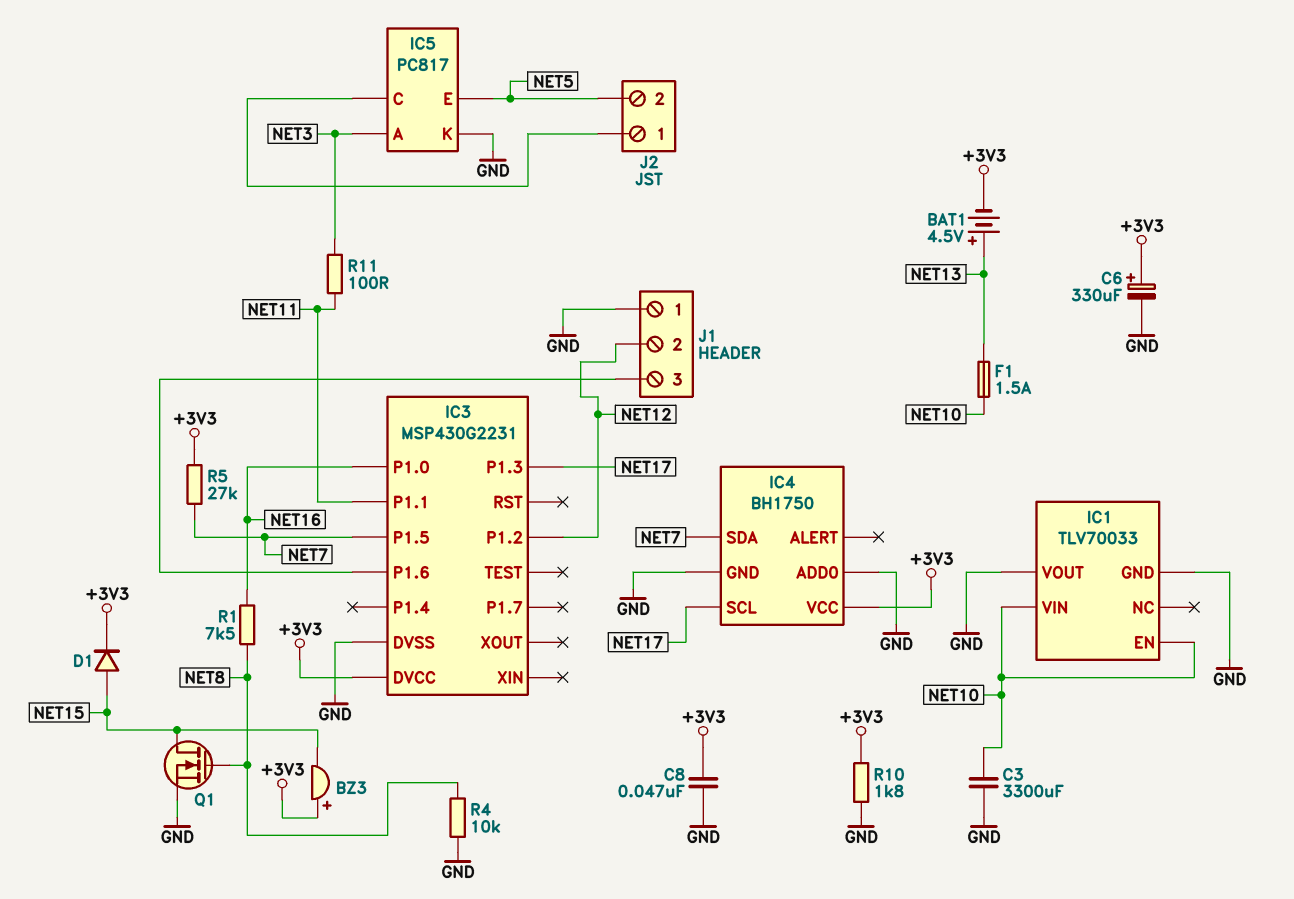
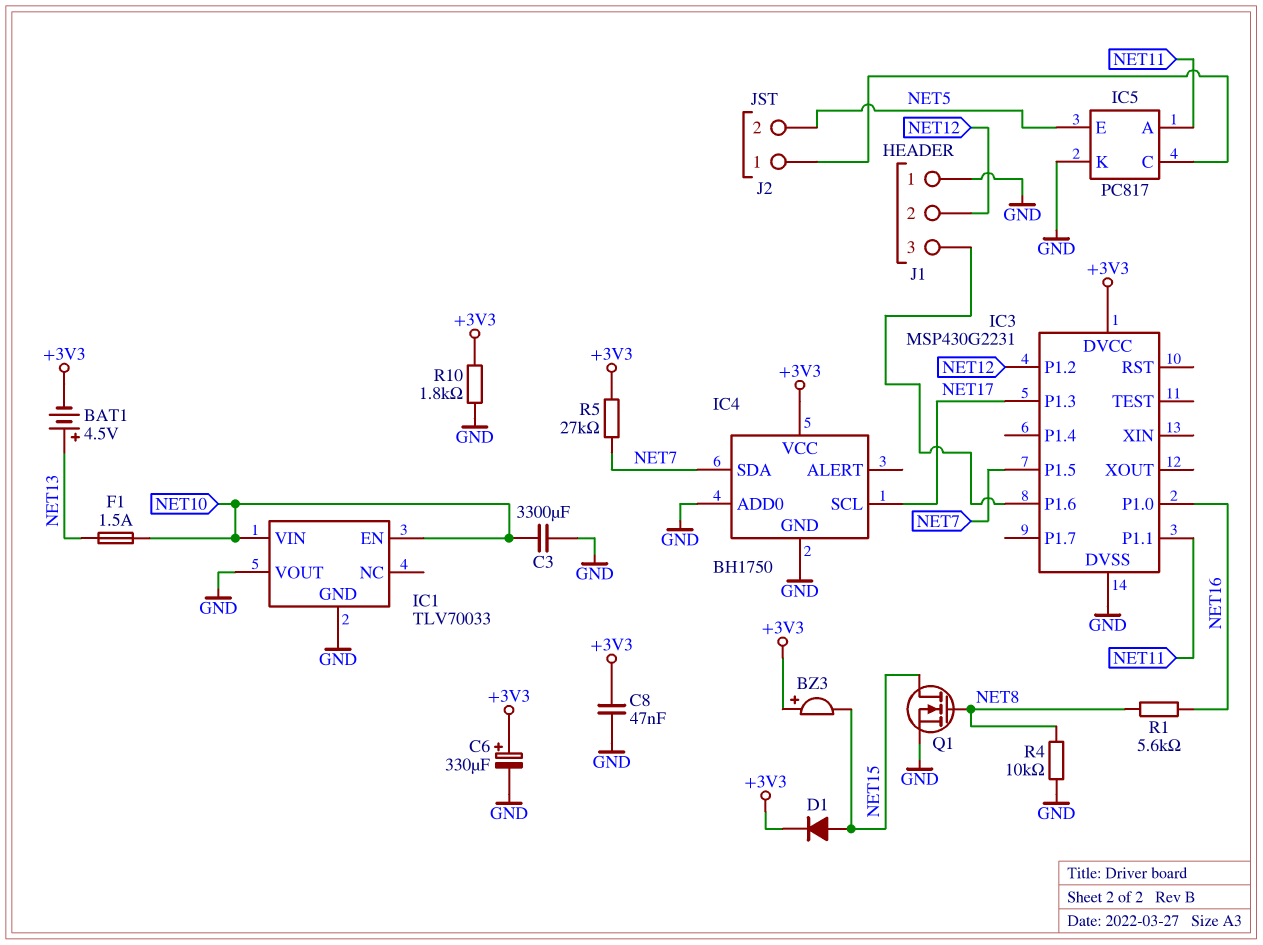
IC5 pin A: NET3 -> NET11
R1: 7.5k (NET8, NET16) -> 5.6k (NET8, NET16)
R11: 100 (NET3, NET11) -> none

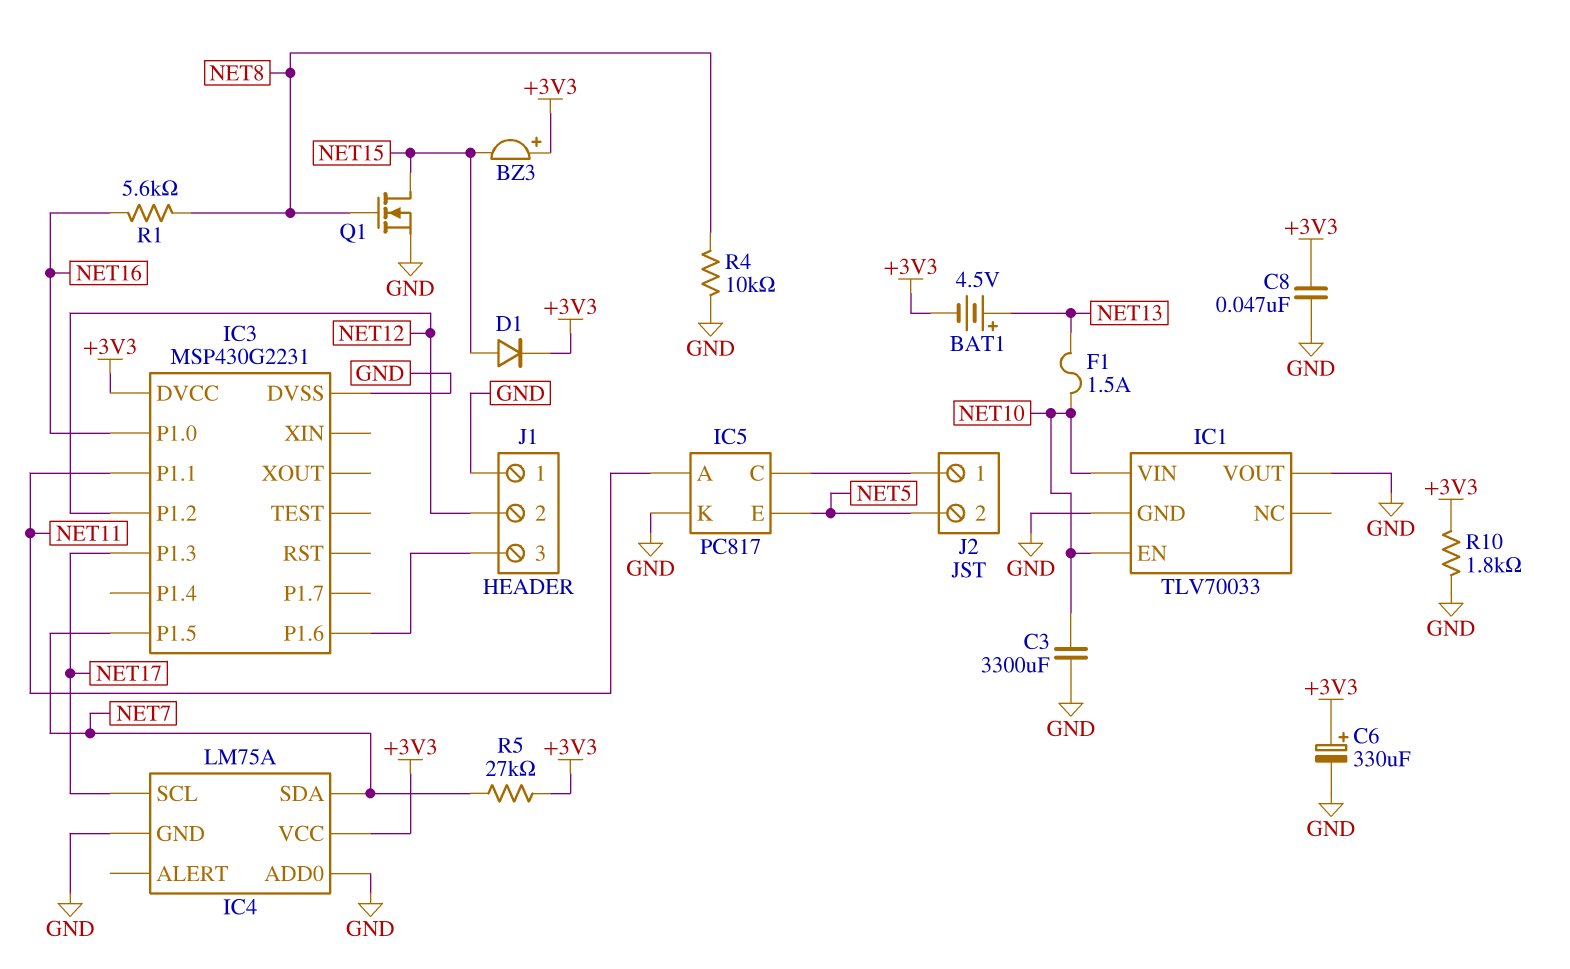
IC4: BH1750 -> LM75A

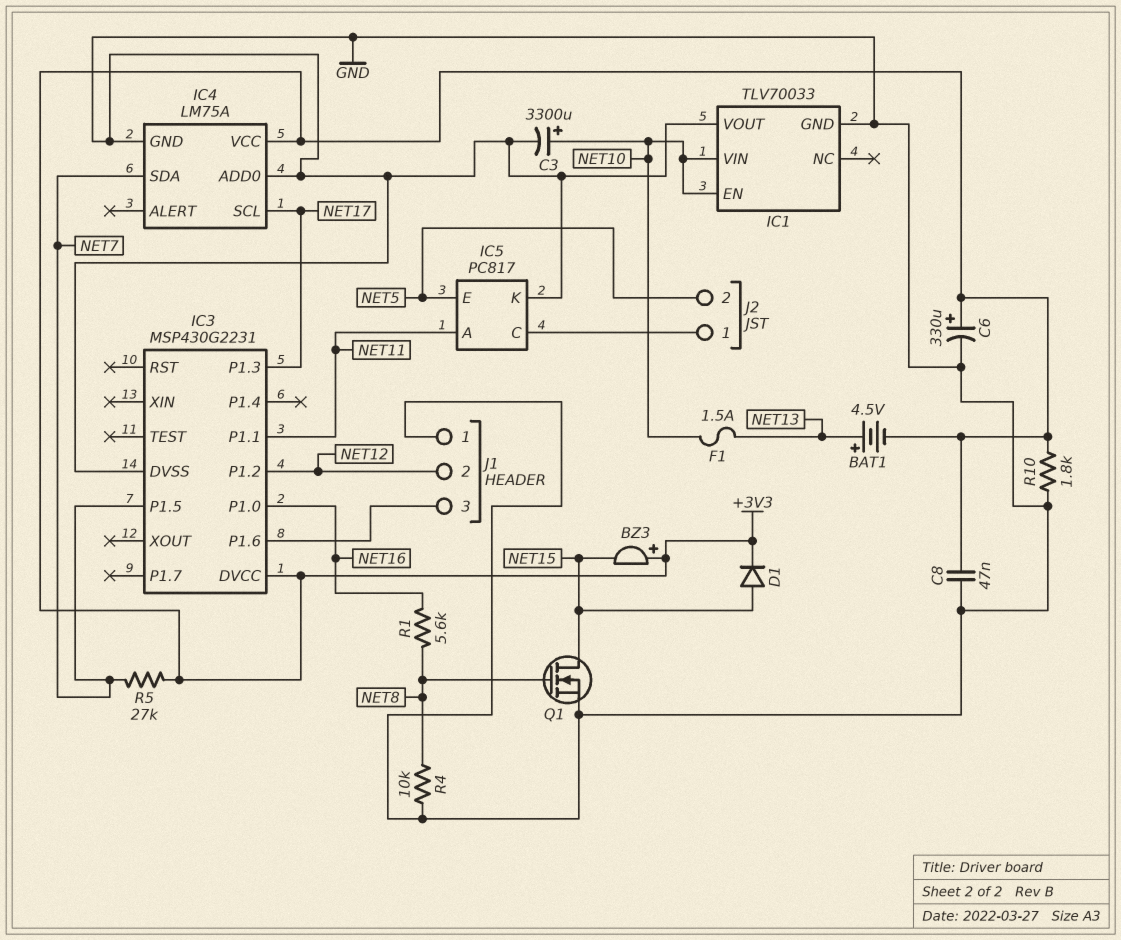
C3: 3300uF (GND, NET10) -> 3300uF (plus NET10, minus GND)

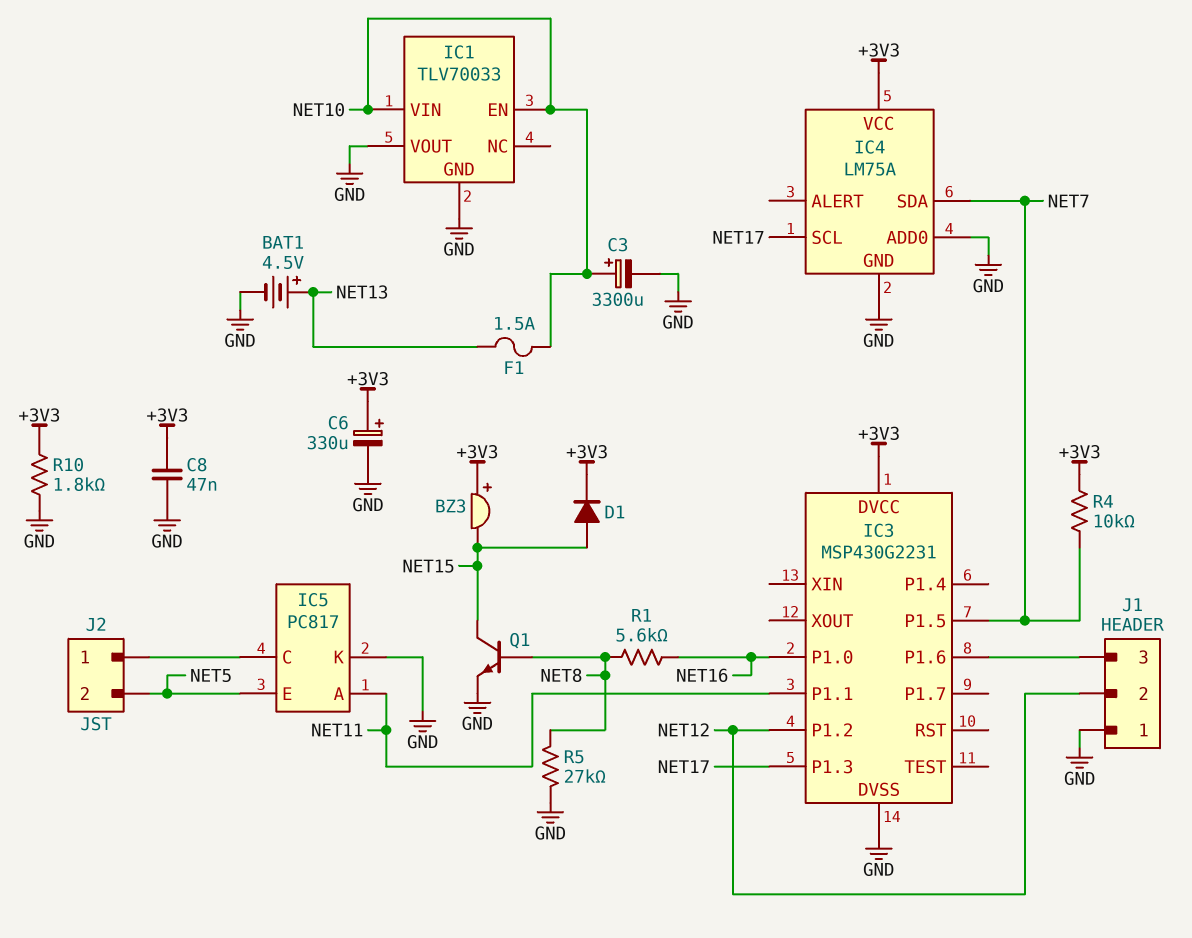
BAT1: 4.5V (plus NET13, minus +3V3) -> 4.5V (plus NET13, minus GND)
Q1: NMOS (G NET8, D NET15, S GND) -> NPN (B NET8, C NET15, E GND)
R4: 10k (GND, NET8) -> 10k (+3V3, NET7)
R5: 27k (+3V3, NET7) -> 27k (GND, NET8)

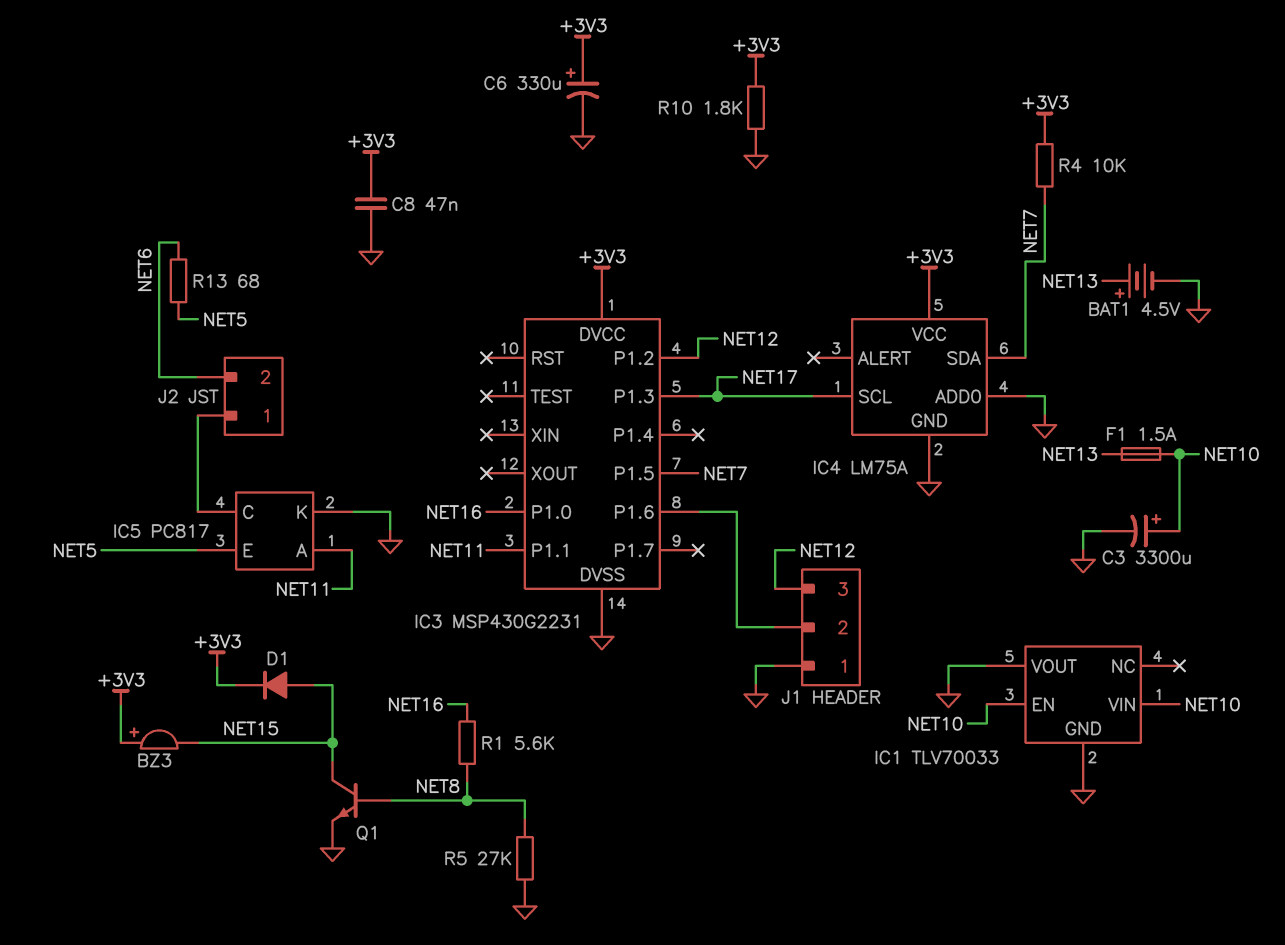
J1 pin 2: NET12 -> IC3/P1.6
J1 pin 3: IC3/P1.6 -> NET12
J2 pin 2: NET5 -> NET6
R13: none -> 68 (NET5, NET6)

